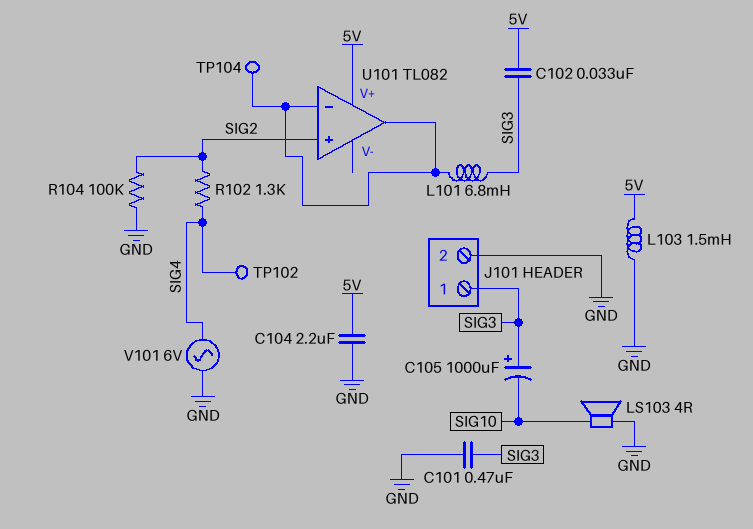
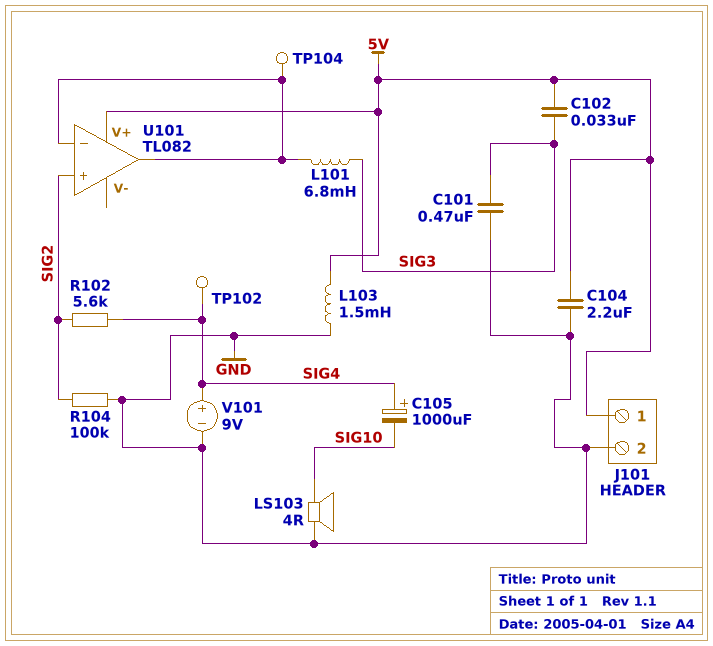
C105: 1000uF (plus SIG3, minus SIG10) -> 1000uF (plus SIG4, minus SIG10)
J101 pin 1: SIG3 -> 5V
R102: 1.3k (SIG2, SIG4) -> 5.6k (SIG2, SIG4)
V101: AC 6V (GND, SIG4) -> 9V (plus SIG4, minus GND)

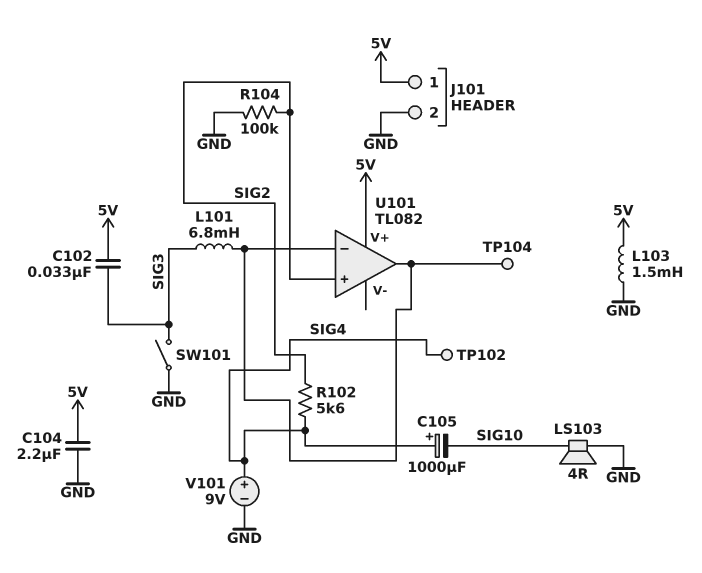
C101: 470nF (GND, SIG3) -> none
SW101: none -> switch (GND, SIG3)

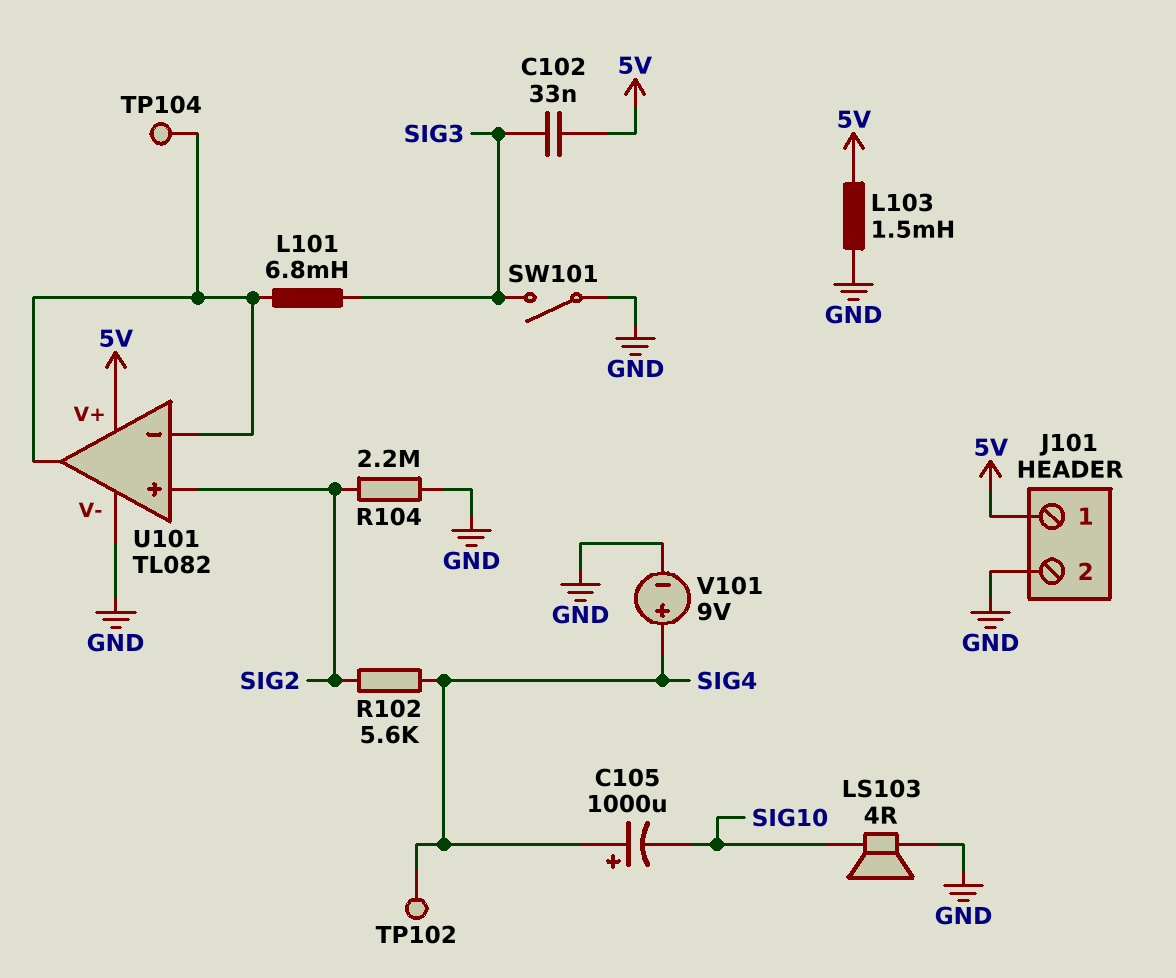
C104: 2.2uF (5V, GND) -> none
R104: 100k (GND, SIG2) -> 2.2M (GND, SIG2)
U101 pin V-: none -> GND

